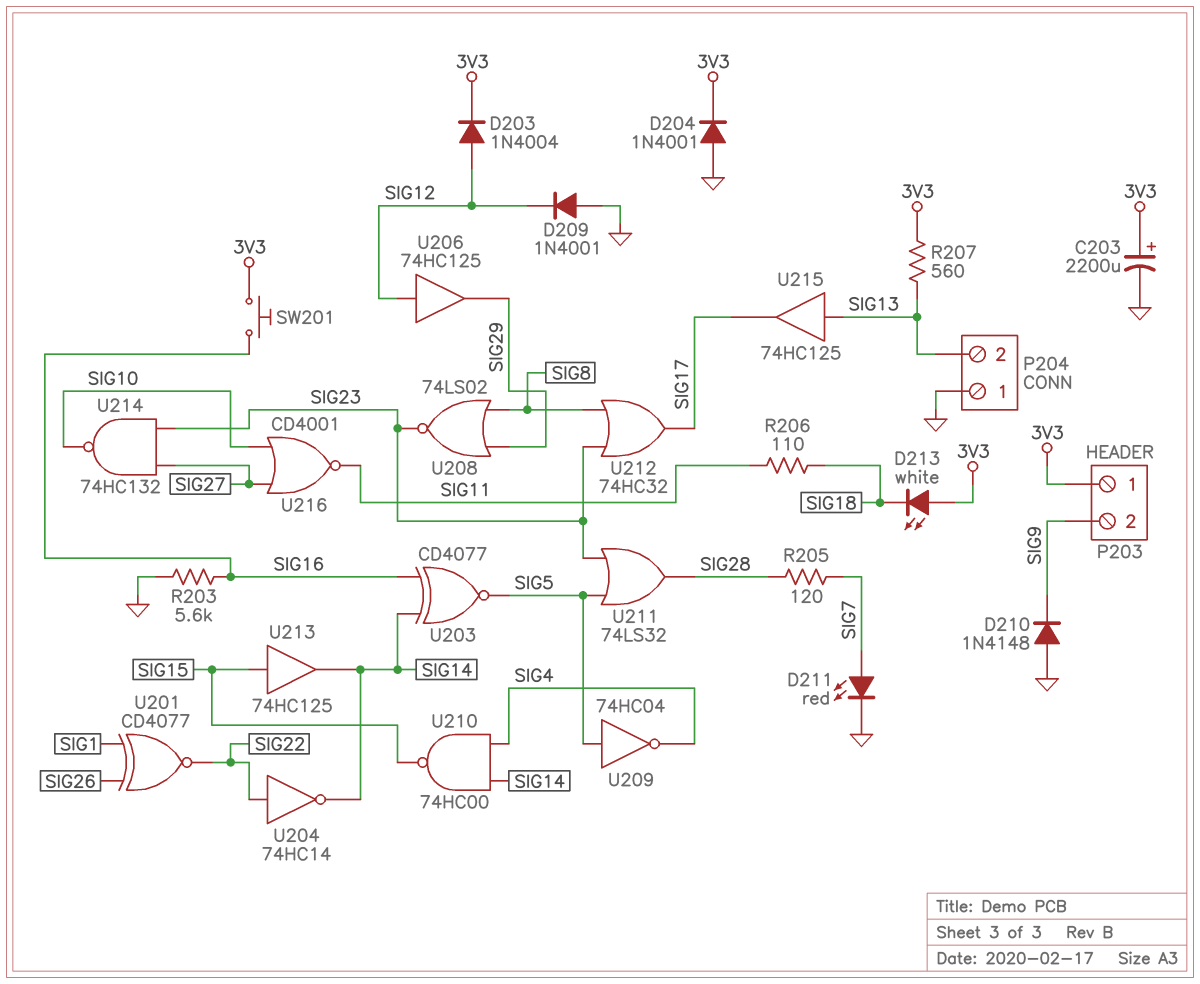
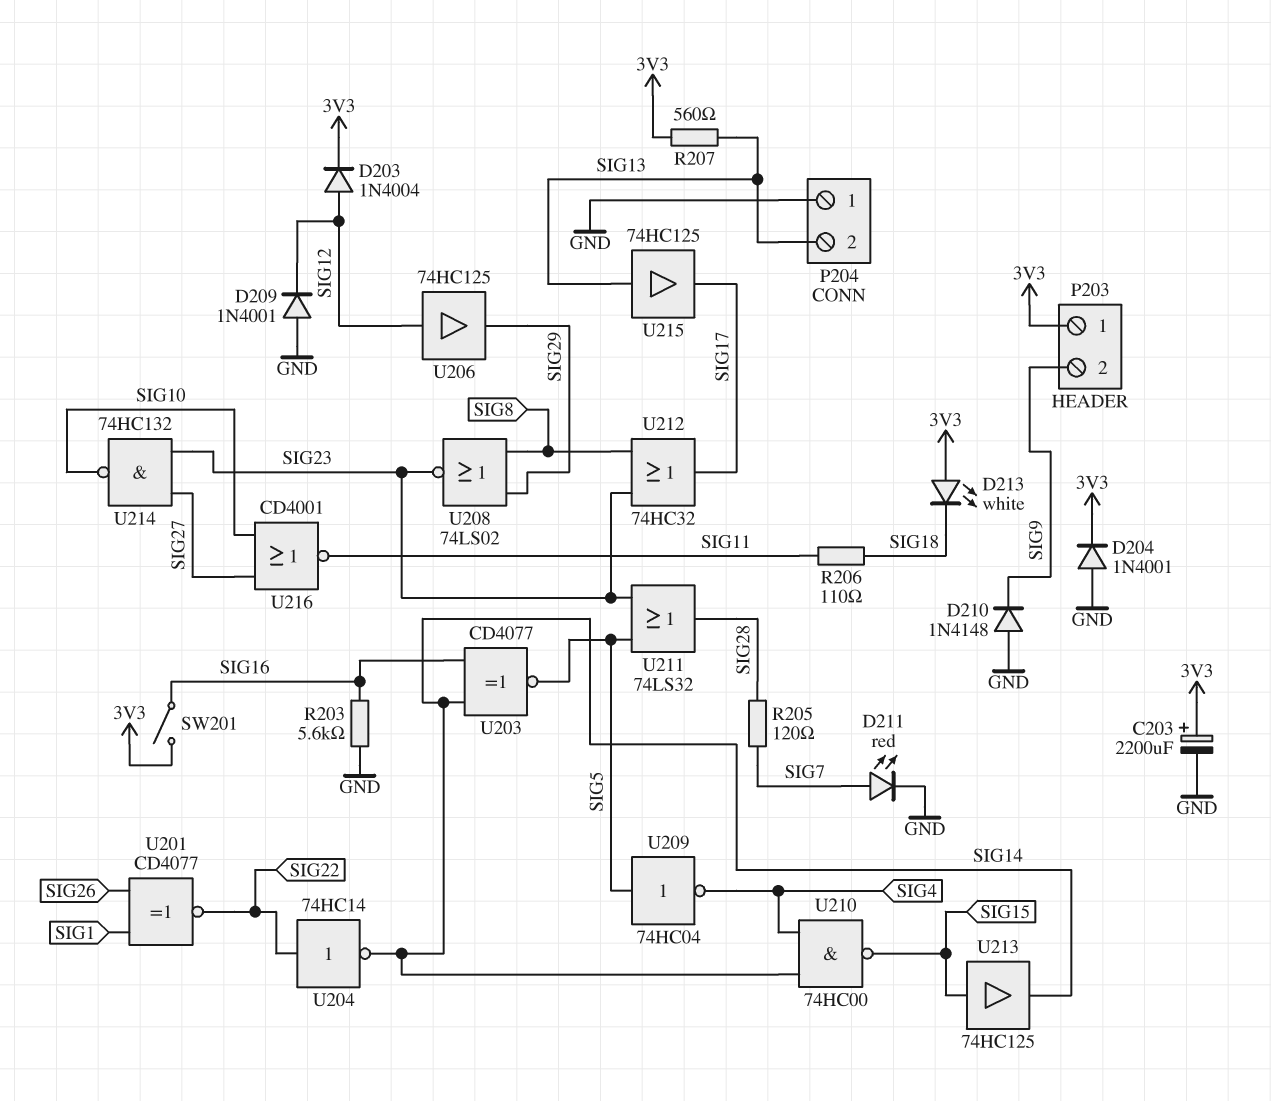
SW201: button (3V3, SIG16) -> switch (3V3, SIG16)

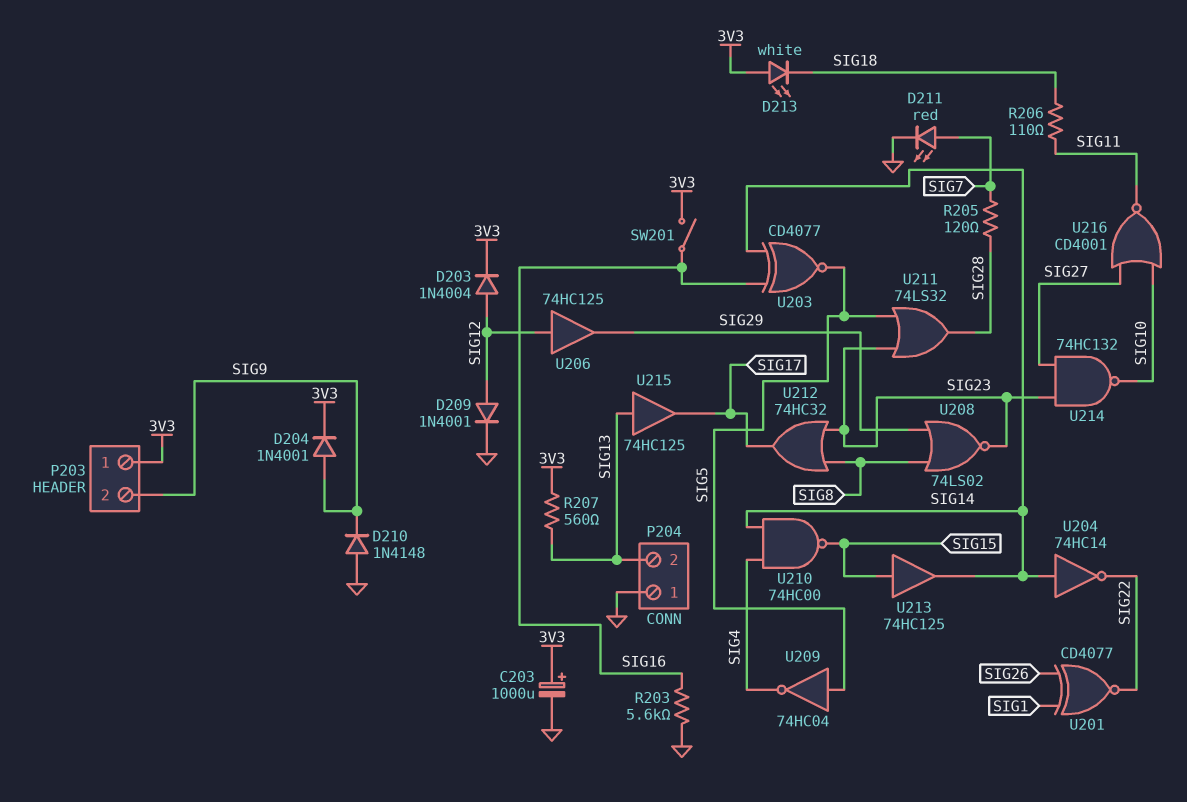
C203: 2200uF (plus 3V3, minus GND) -> 1000uF (plus 3V3, minus GND)
D204: diode 1N4001 (A GND, K 3V3) -> diode 1N4001 (A SIG9, K 3V3)
D209: diode 1N4001 (A GND, K SIG12) -> diode 1N4001 (A SIG12, K GND)
U204: NOT 74HC14 (in SIG22, out SIG14) -> NOT 74HC14 (in SIG14, out SIG22)

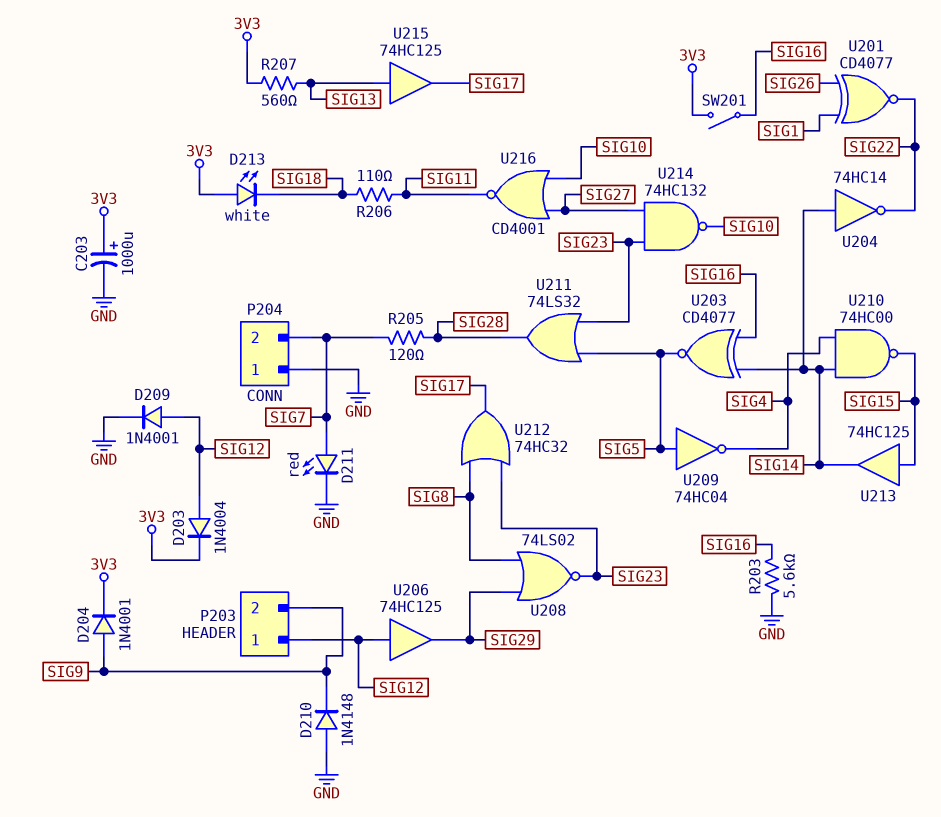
P203 pin 1: 3V3 -> SIG12
P204 pin 2: SIG13 -> SIG7

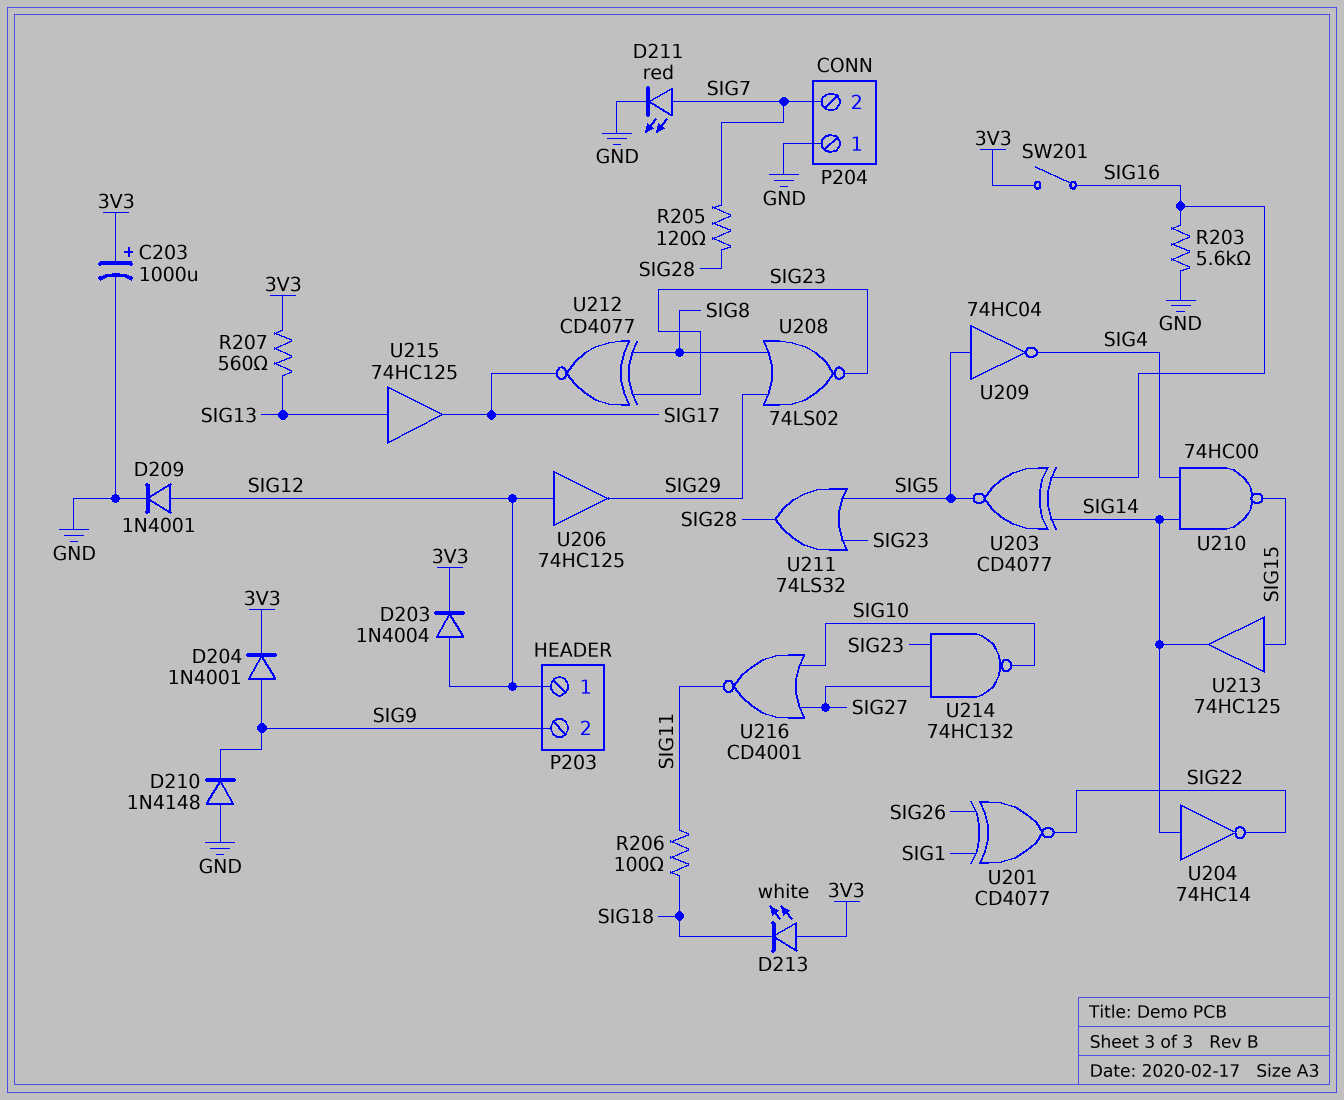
R206: 110 (SIG11, SIG18) -> 100 (SIG11, SIG18)
U212: OR 74HC32 (in SIG8, in SIG23, out SIG17) -> XNOR CD4077 (in SIG8, in SIG23, out SIG17)

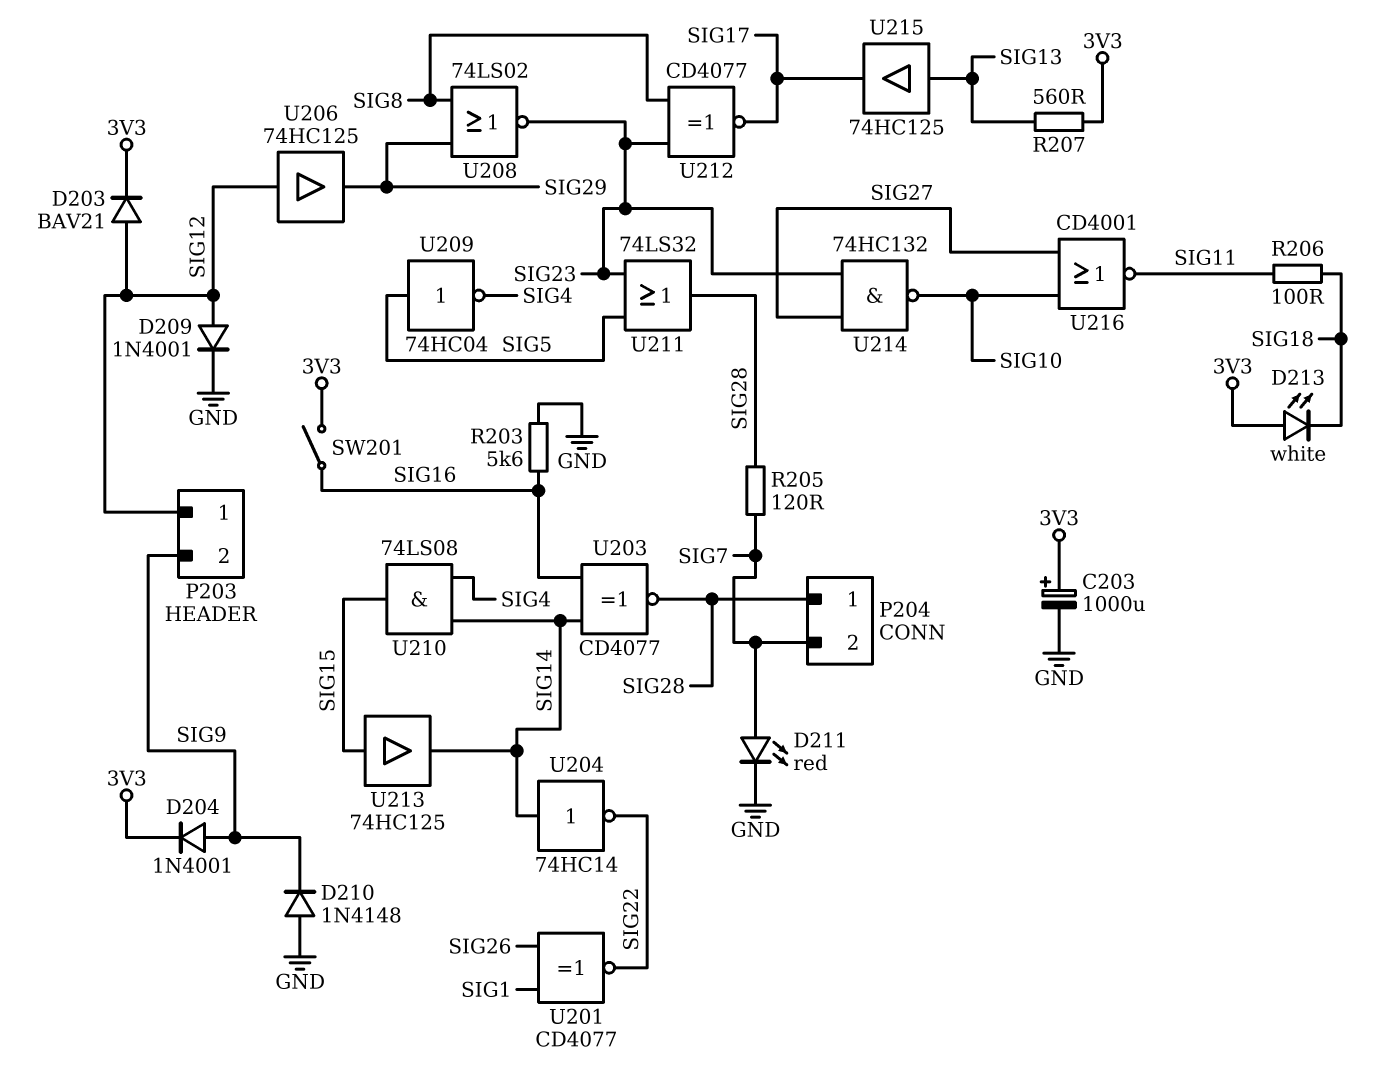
D203: diode 1N4004 (A SIG12, K 3V3) -> diode BAV21 (A SIG12, K 3V3)
P204 pin 1: GND -> SIG28
U203: XNOR CD4077 (in SIG14, in SIG16, out SIG5) -> XNOR CD4077 (in SIG14, in SIG16, out SIG28)
U210: NAND 74HC00 (in SIG4, in SIG14, out SIG15) -> AND 74LS08 (in SIG4, in SIG14, out SIG15)

